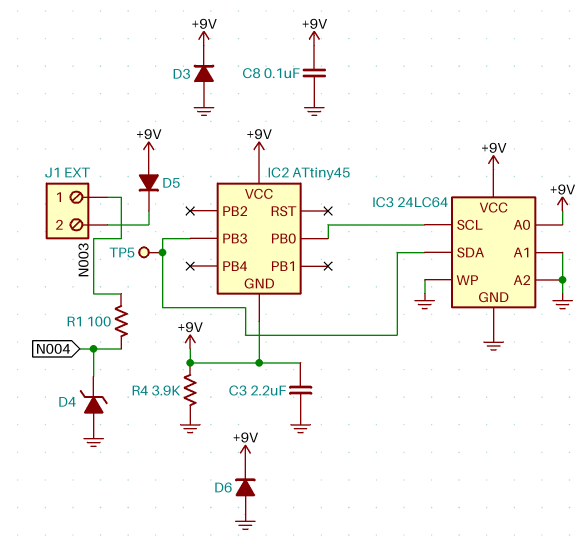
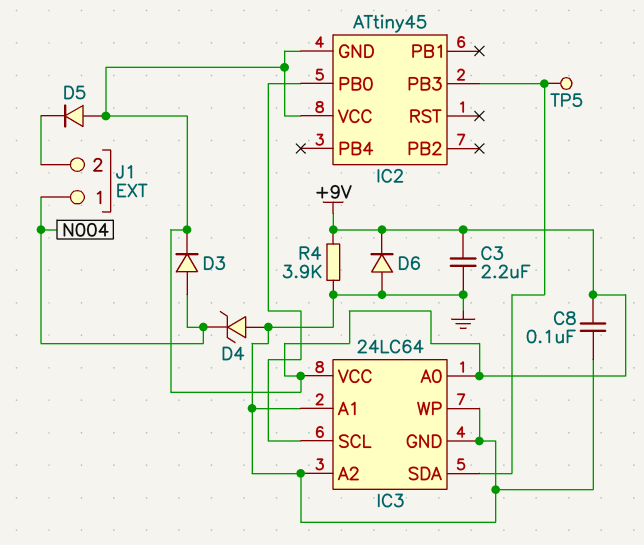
D3: diode (A GND, K +9V) -> diode (A N004, K +9V)
J1 pin 1: N003 -> N004
R1: 100 (N003, N004) -> none

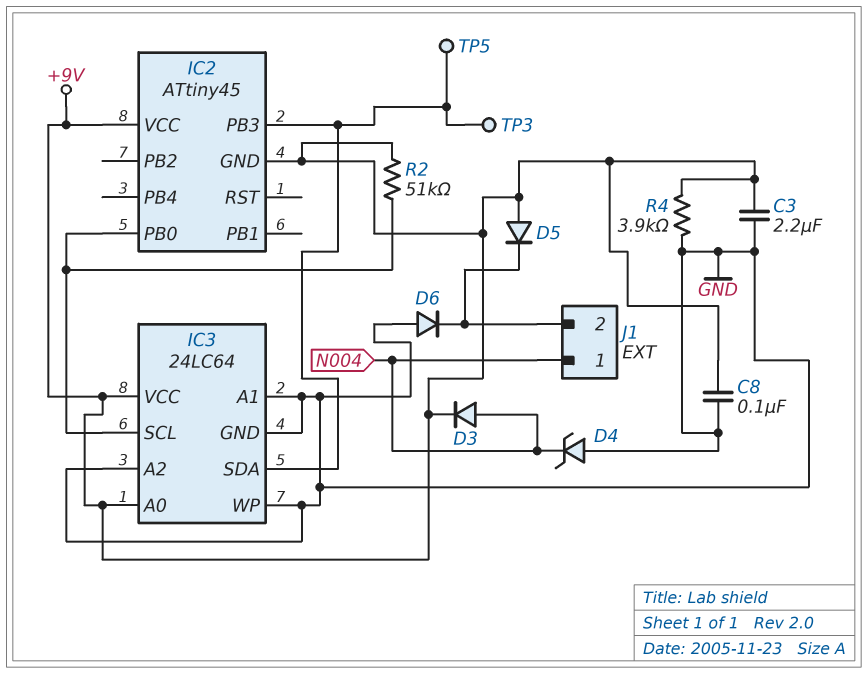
D6: diode (A GND, K +9V) -> diode (A GND, K J1/2)
R2: none -> 51k (+9V, IC2/PB0)
TP3: none -> test point (IC2/PB3)

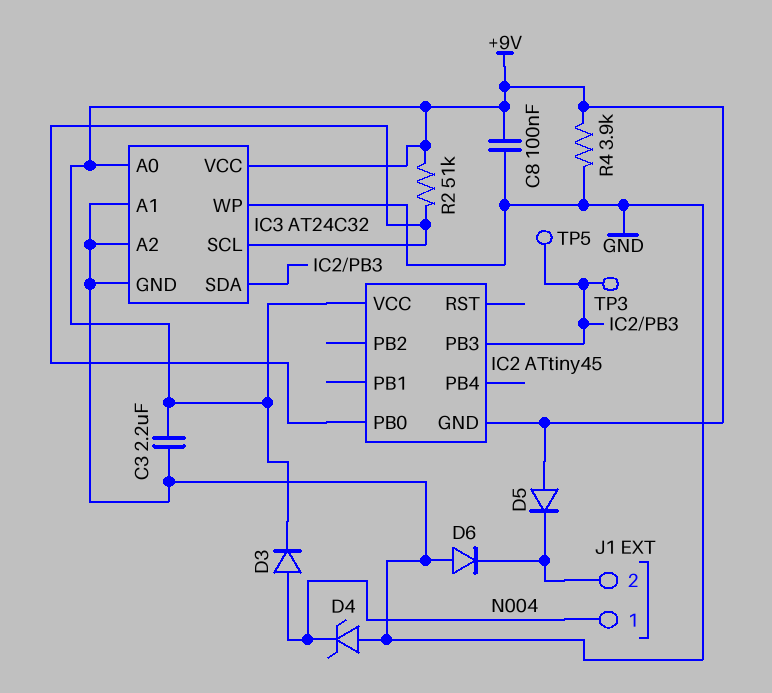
IC3: 24LC64 -> AT24C32

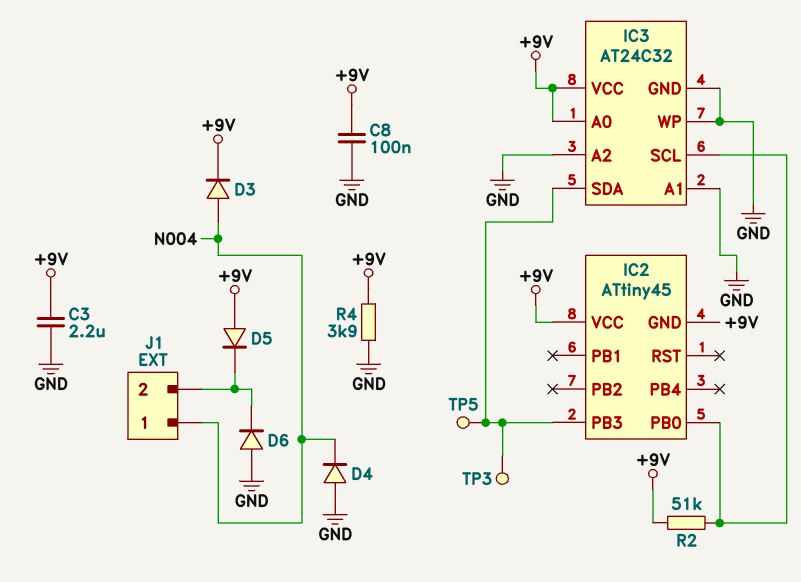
D4: zener (A GND, K N004) -> diode (A GND, K N004)

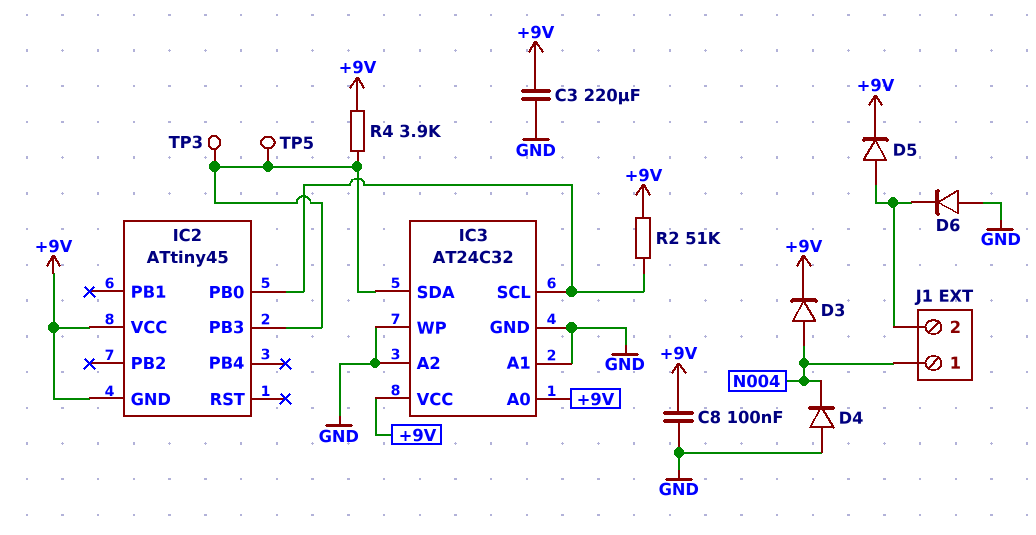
C3: 2.2uF (+9V, GND) -> 220uF (+9V, GND)
D5: diode (A +9V, K J1/2) -> diode (A J1/2, K +9V)
R4: 3.9k (+9V, GND) -> 3.9k (+9V, IC2/PB3)

